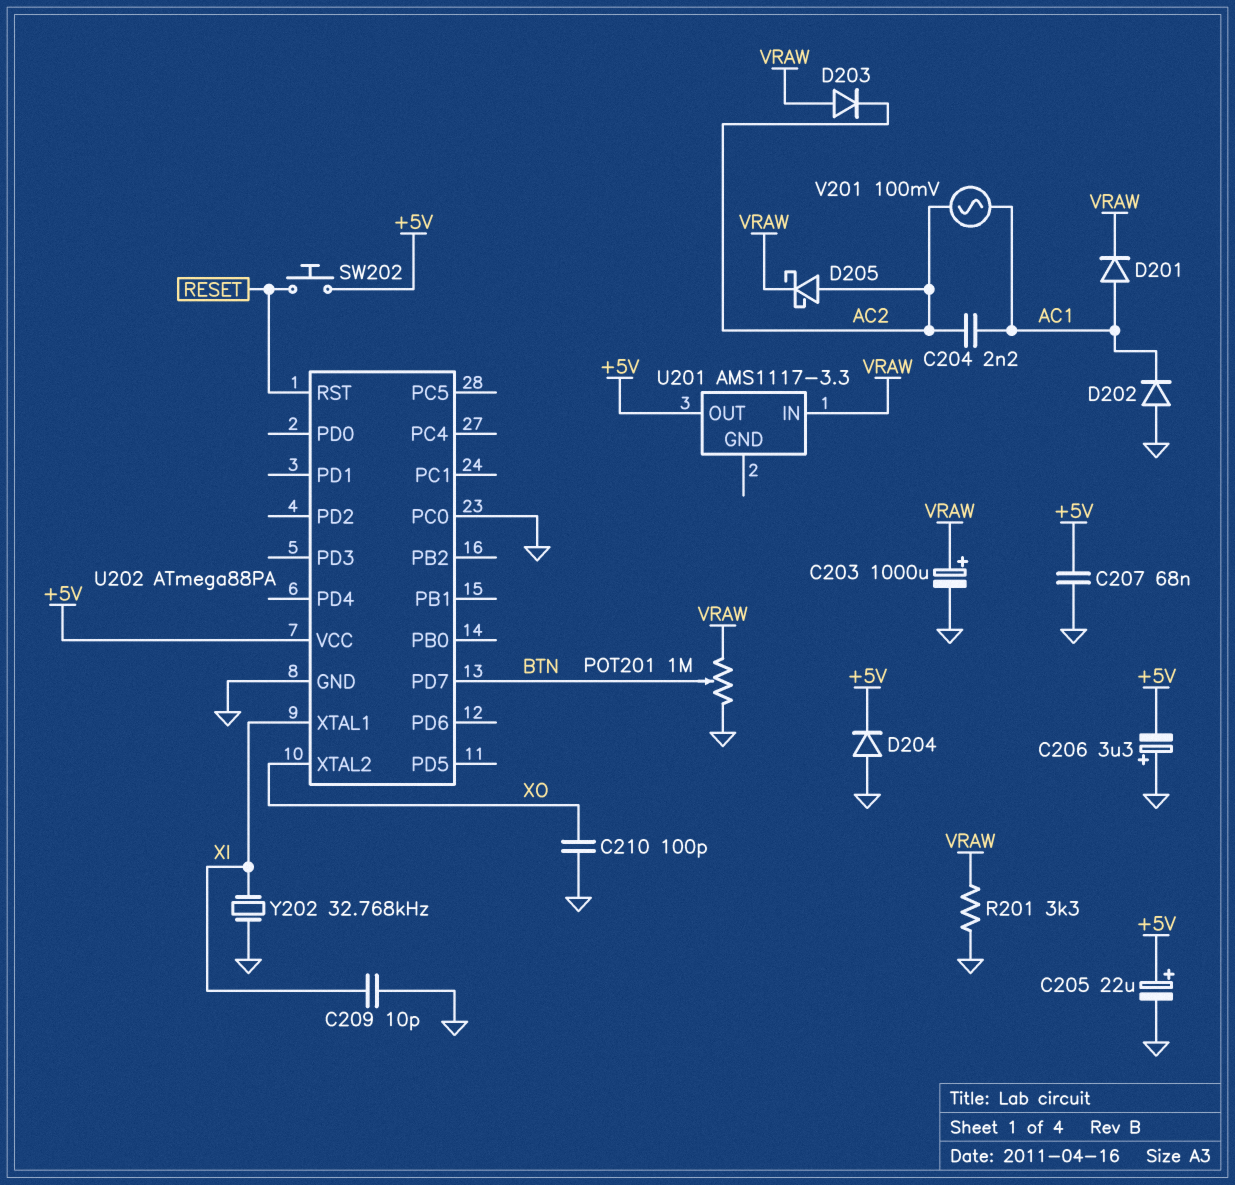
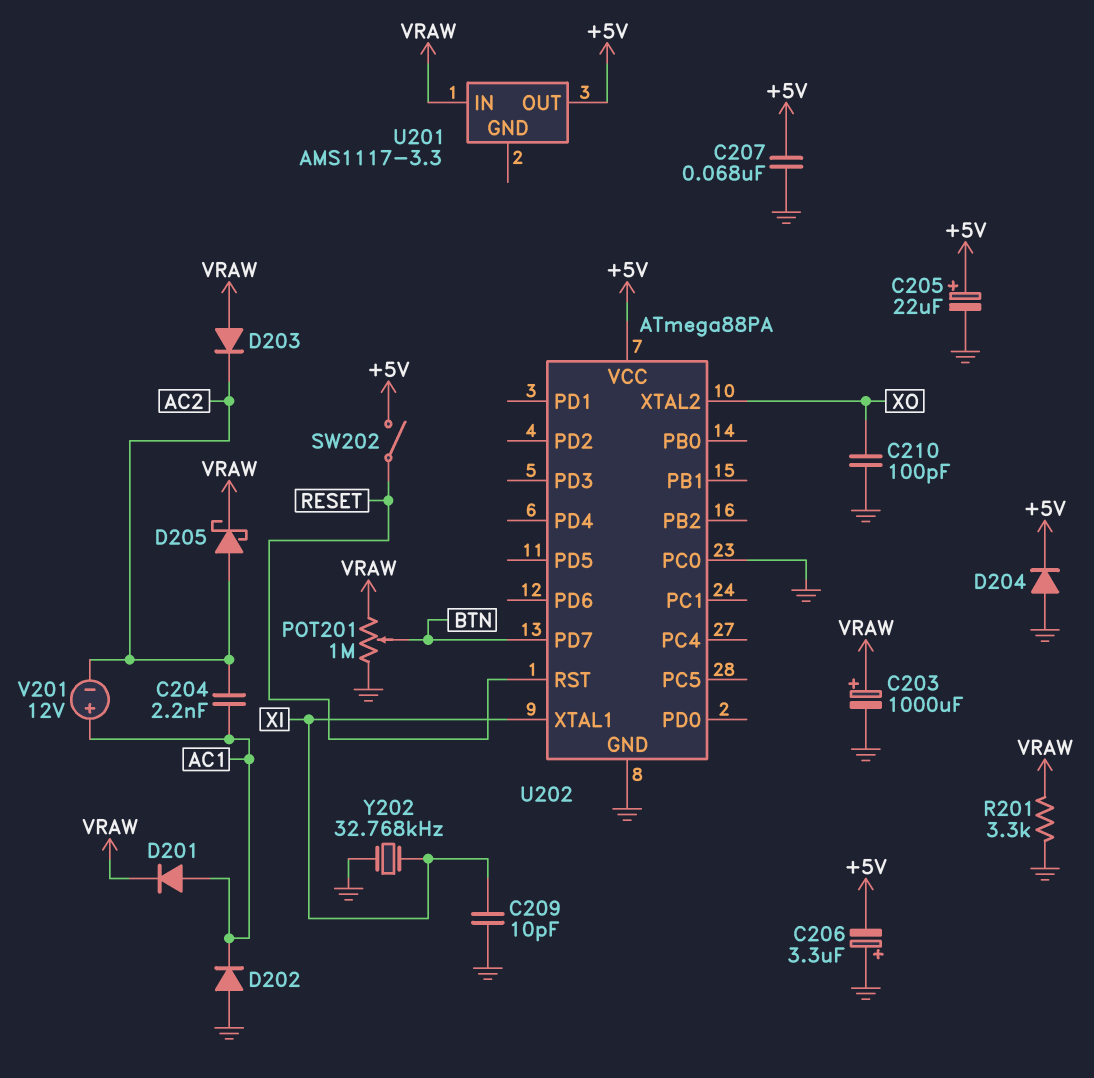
SW202: button (+5V, RESET) -> switch (+5V, RESET)
V201: AC 100mV (AC1, AC2) -> 12V (plus AC1, minus AC2)

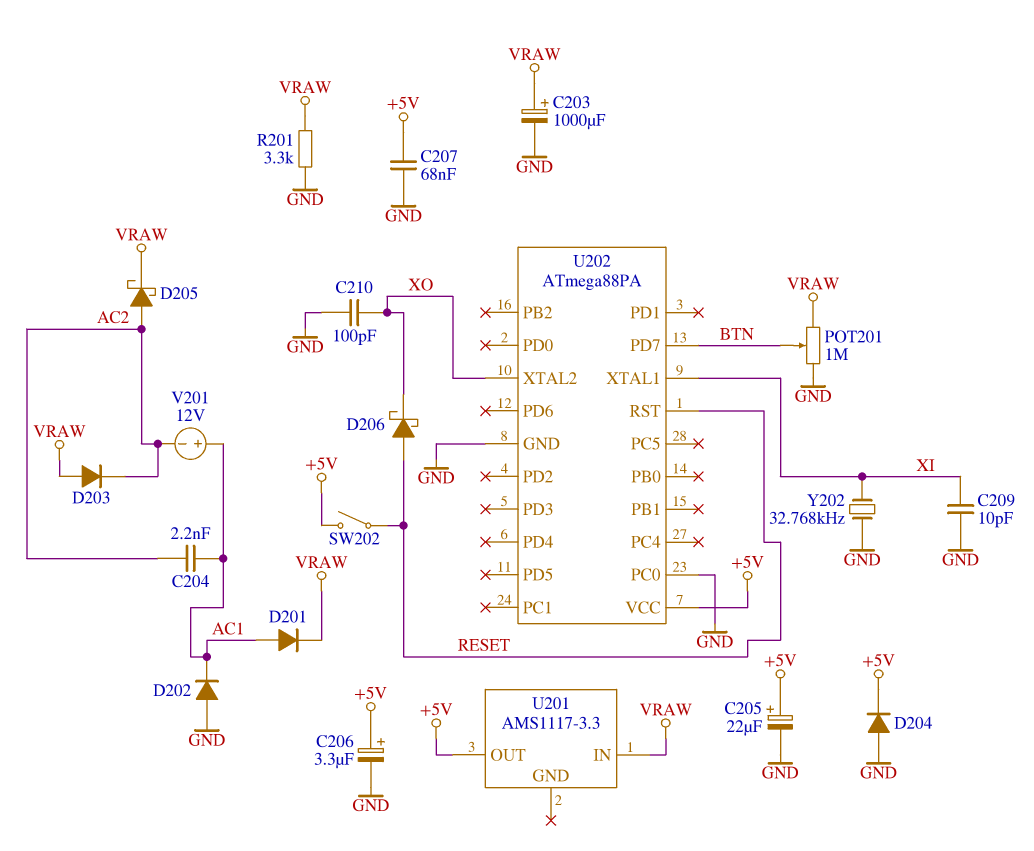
C206: 3.3uF (plus GND, minus +5V) -> 3.3uF (plus +5V, minus GND)
D206: none -> schottky (A RESET, K XO)

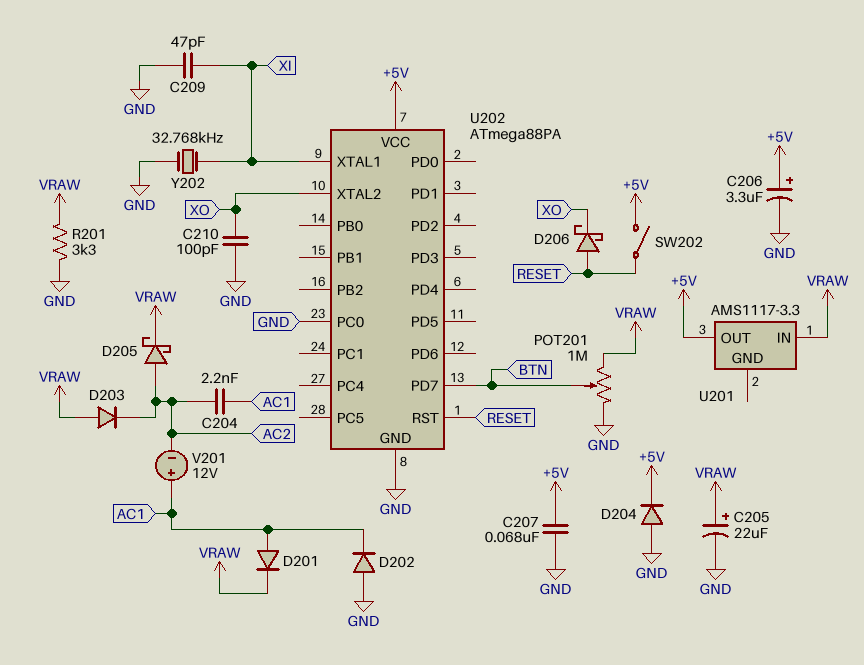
C203: 1000uF (plus VRAW, minus GND) -> none
C205: 22uF (plus +5V, minus GND) -> 22uF (plus VRAW, minus GND)
C209: 10pF (GND, XI) -> 47pF (GND, XI)

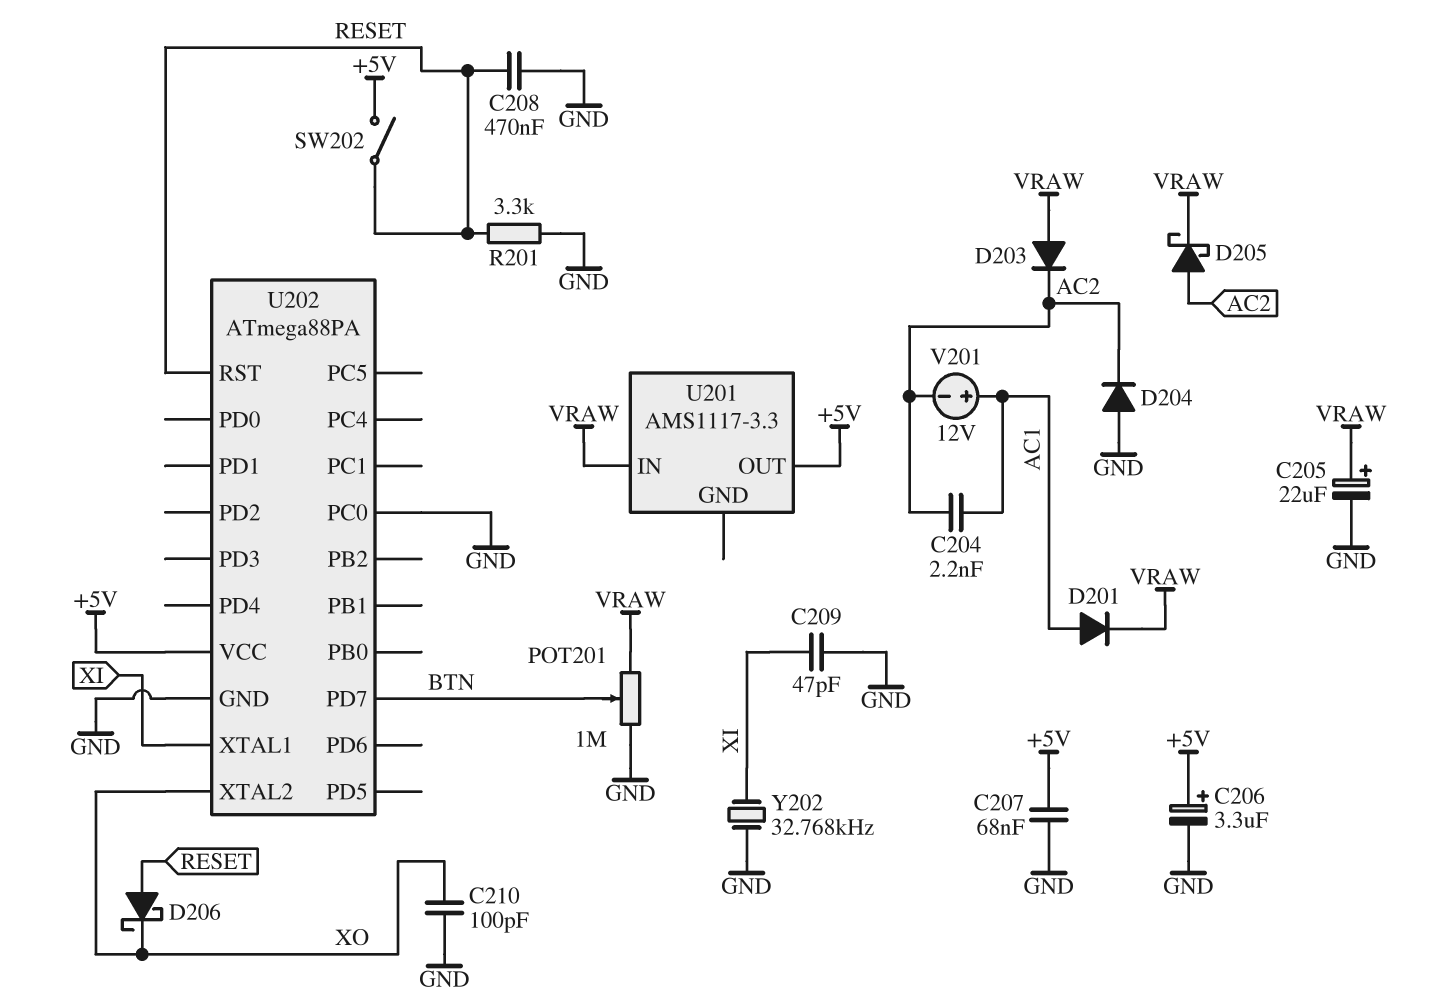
C208: none -> 470nF (GND, RESET)
D202: diode (A GND, K AC1) -> none
D204: diode (A GND, K +5V) -> diode (A GND, K AC2)
R201: 3.3k (GND, VRAW) -> 3.3k (GND, RESET)

